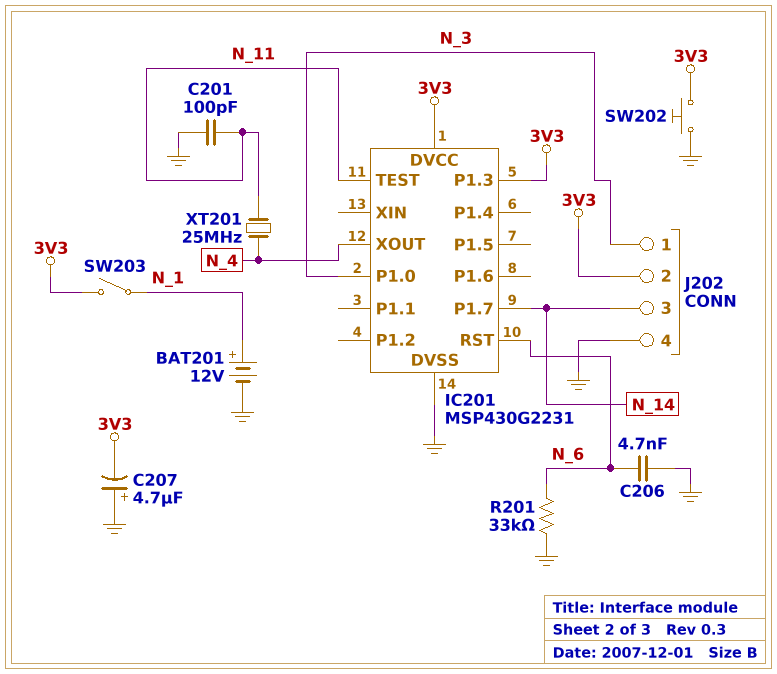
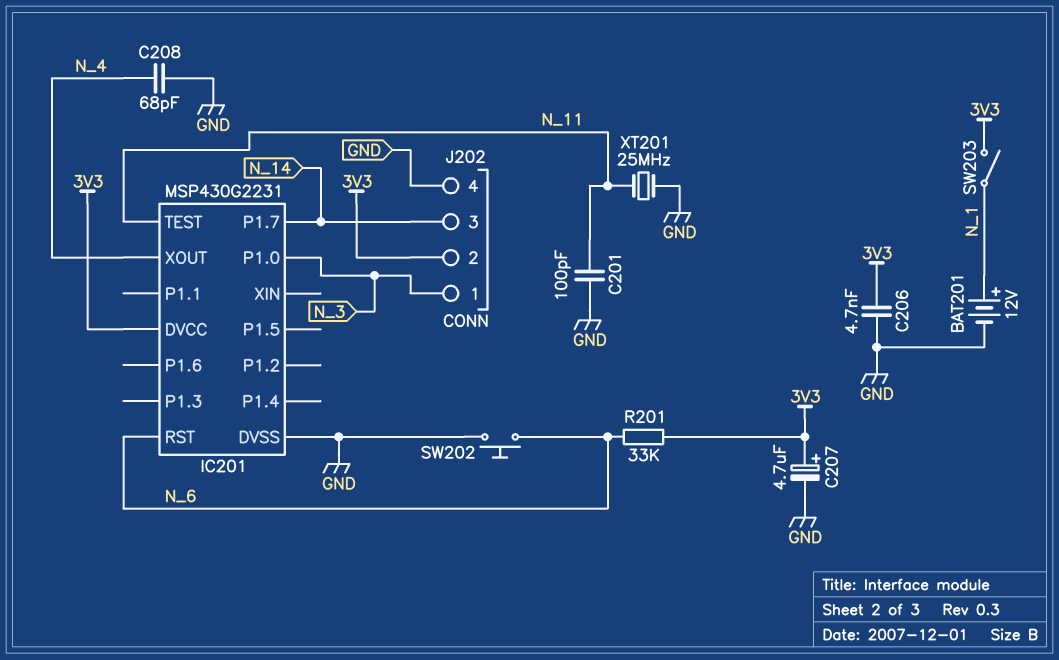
C206: 4.7nF (GND, N_6) -> 4.7nF (3V3, GND)
C207: 4.7uF (plus GND, minus 3V3) -> 4.7uF (plus 3V3, minus GND)
C208: none -> 68pF (GND, N_4)
IC201 pin P1.3: 3V3 -> none
R201: 33k (GND, N_6) -> 33k (3V3, N_6)
SW202: button (3V3, GND) -> button (GND, N_6)
XT201: 25MHz (N_4, N_11) -> 25MHz (GND, N_11)

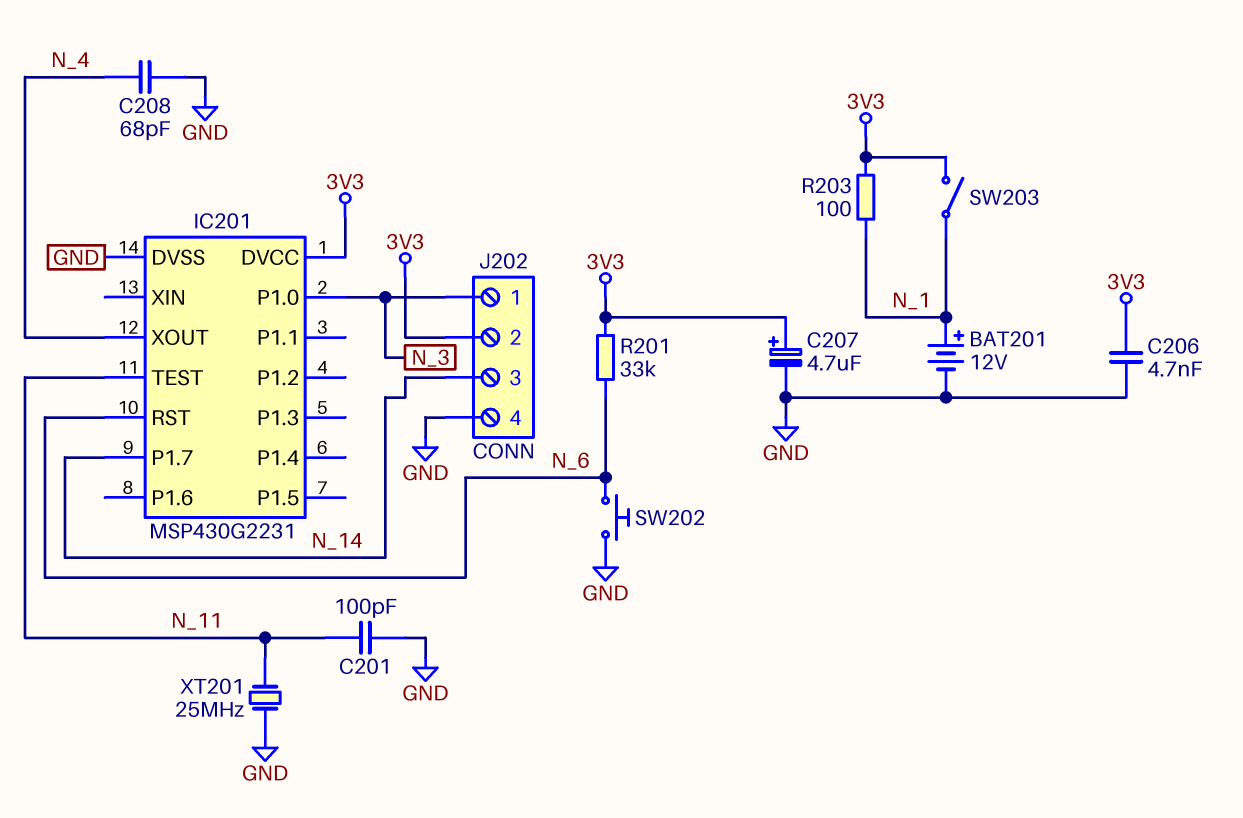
R203: none -> 100 (3V3, N_1)

